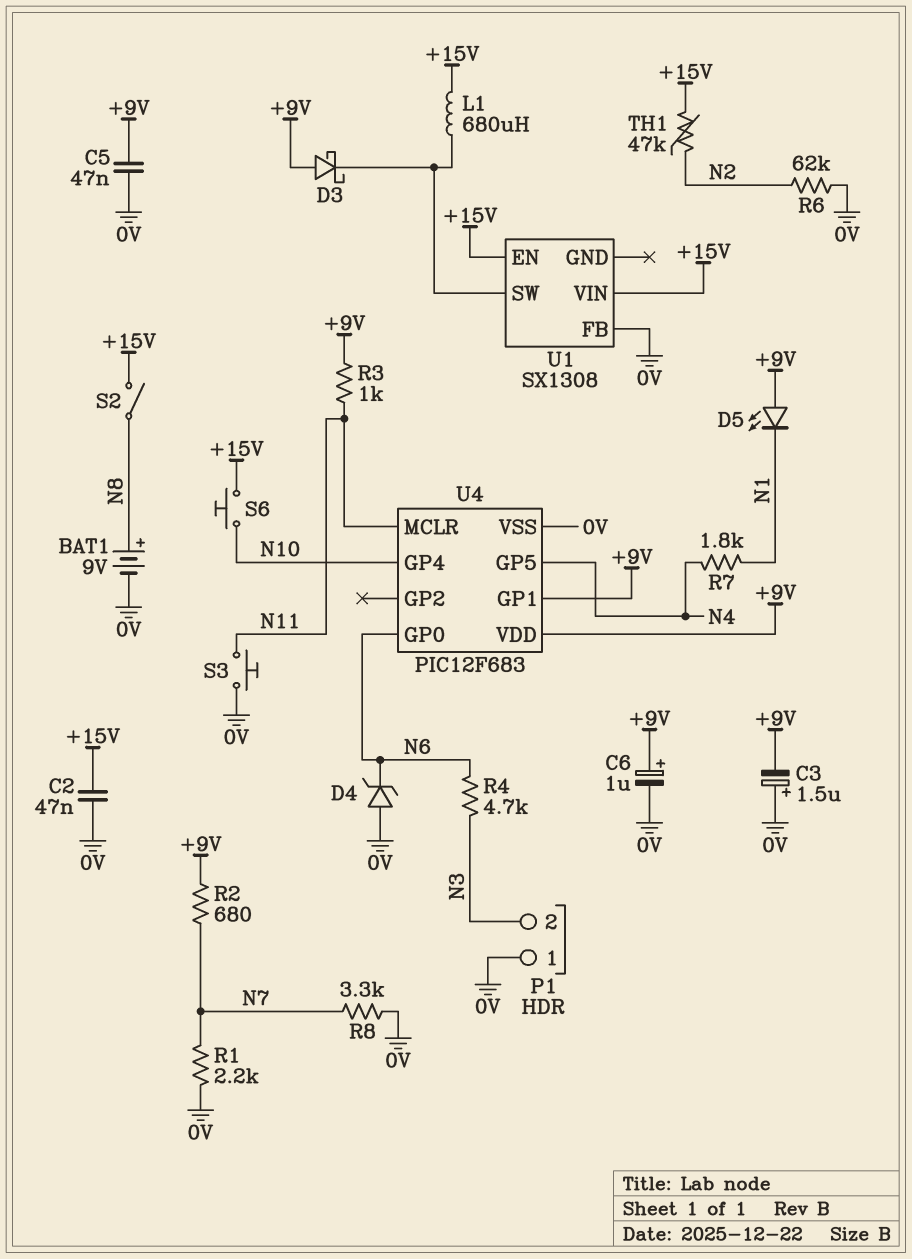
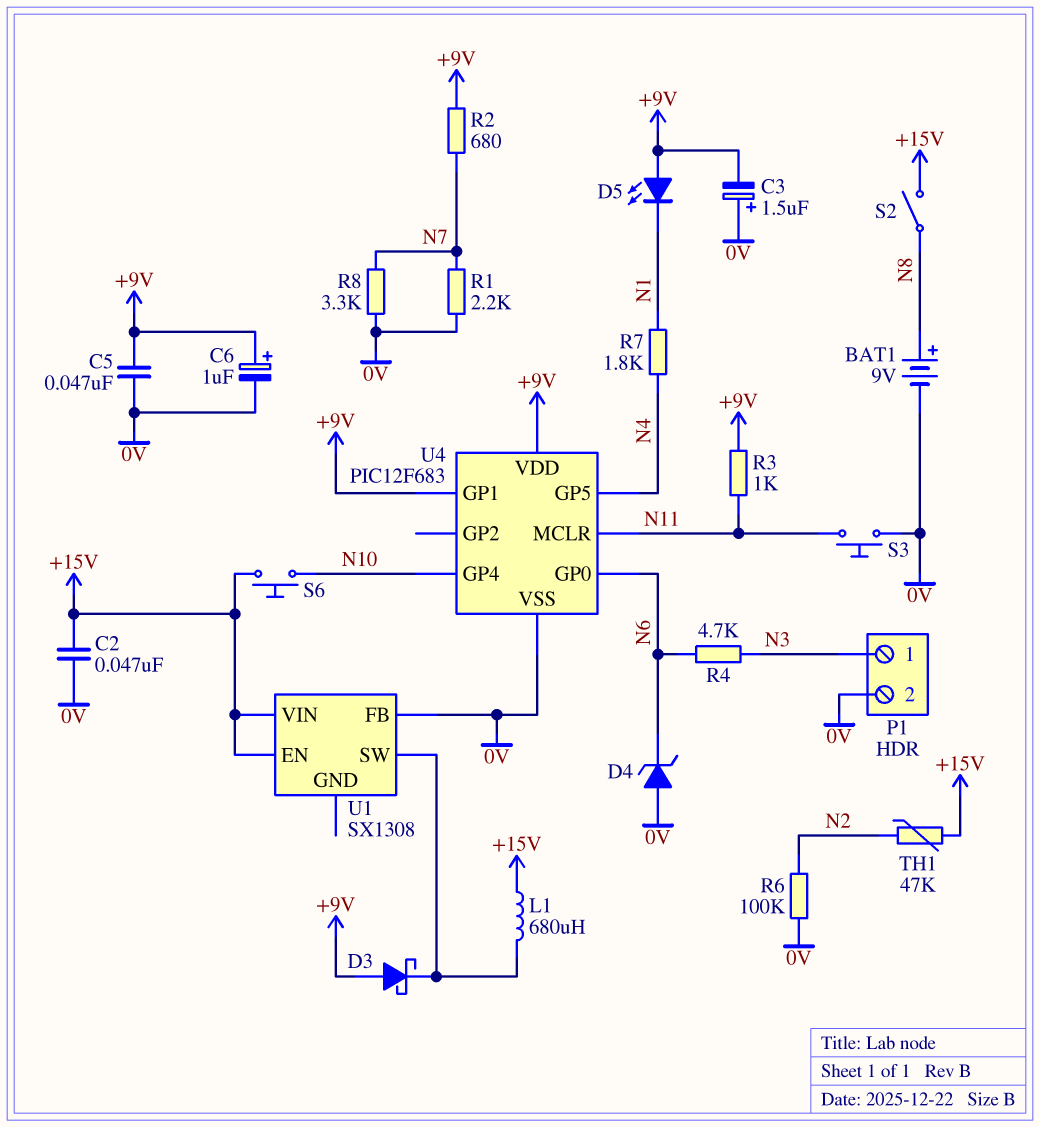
P1 pin 1: 0V -> N3
P1 pin 2: N3 -> 0V
R6: 62k (0V, N2) -> 100k (0V, N2)

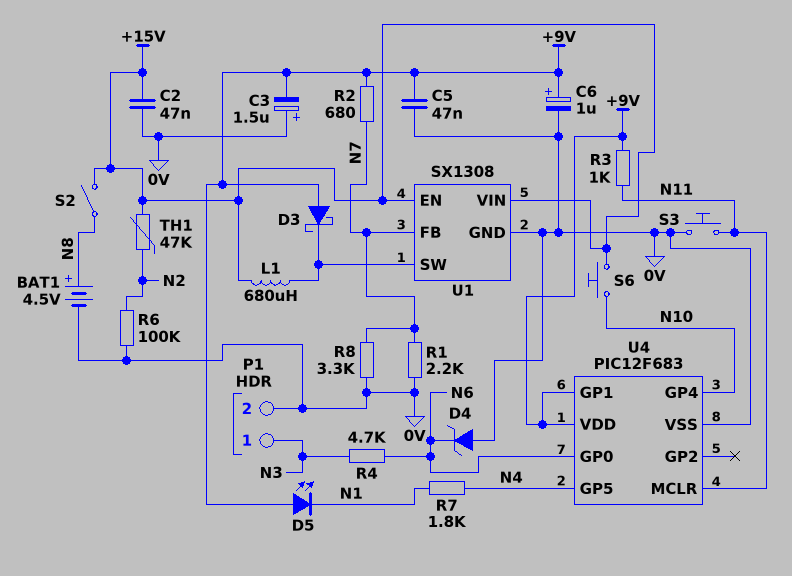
BAT1: 9V (plus N8, minus 0V) -> 4.5V (plus N8, minus 0V)
U1 pin FB: 0V -> N7
U1 pin GND: none -> 0V

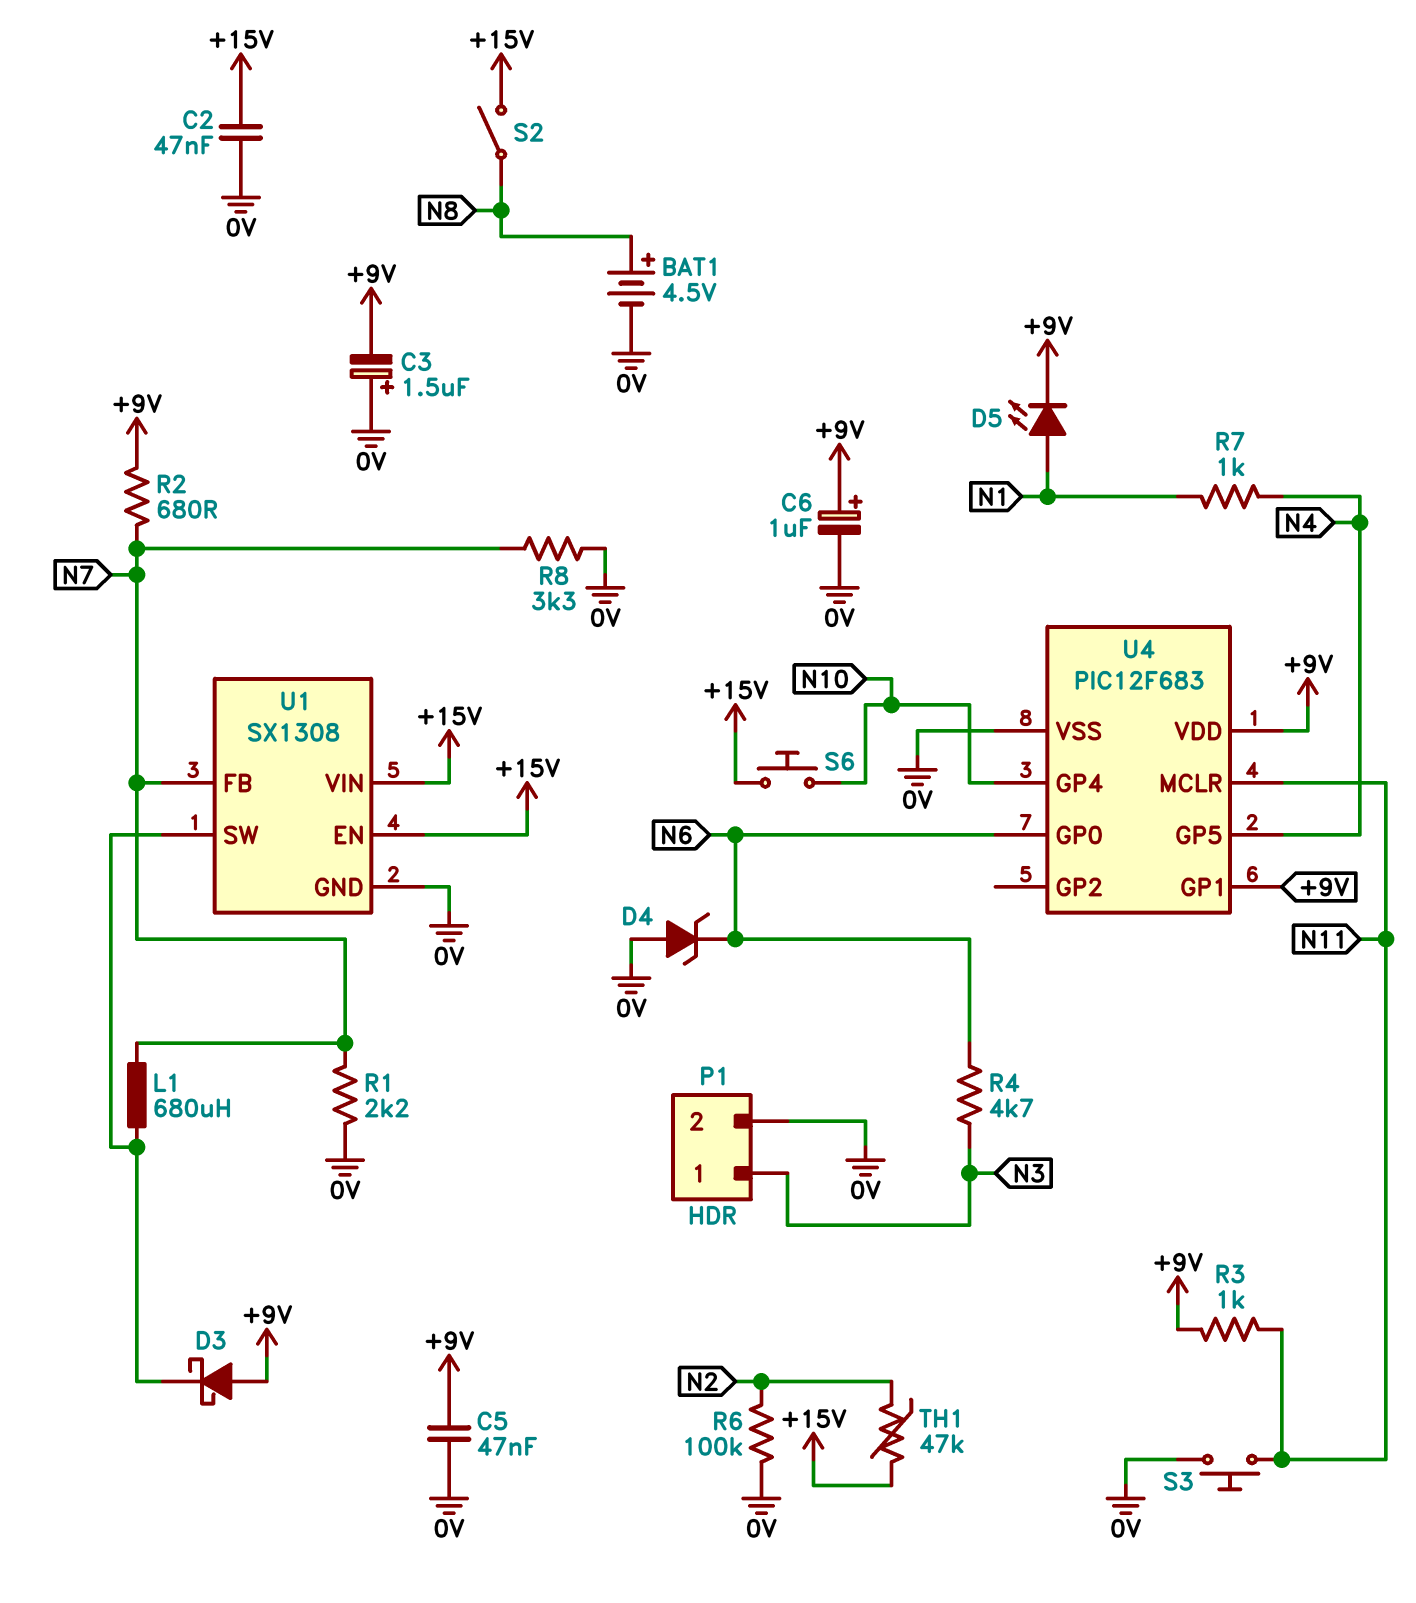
D5: LED (A +9V, K N1) -> LED (A N1, K +9V)
L1: 680uH (+15V, U1/SW) -> 680uH (N7, U1/SW)
R7: 1.8k (N1, N4) -> 1k (N1, N4)

